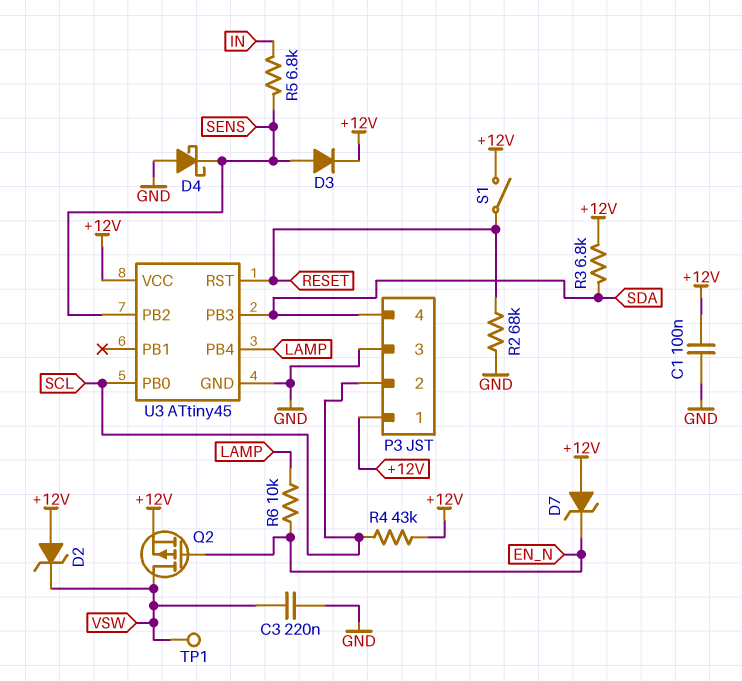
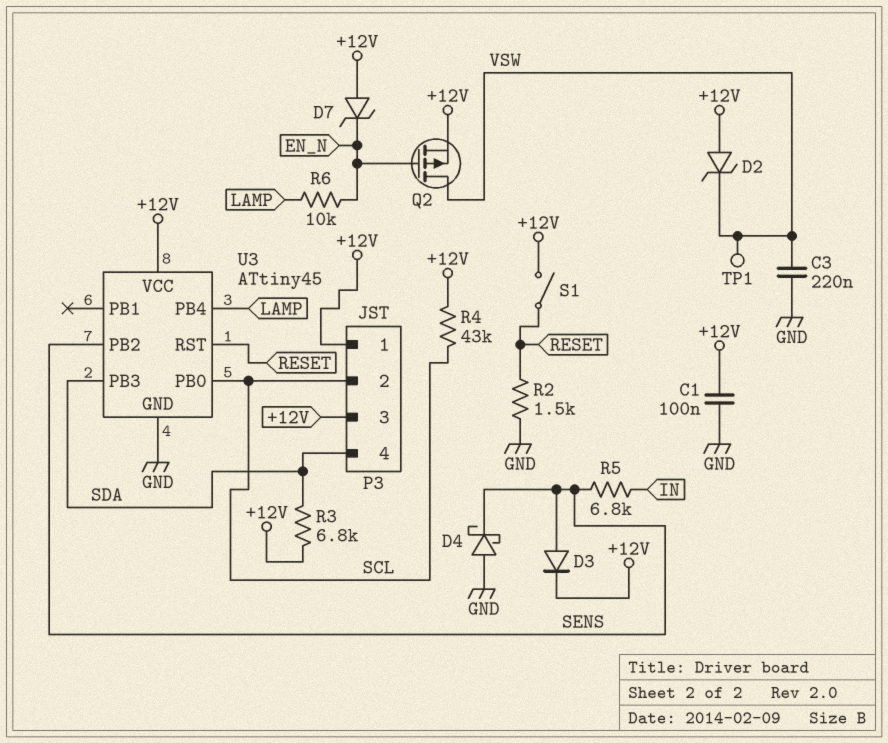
P3 pin 3: GND -> +12V
R2: 68k (GND, RESET) -> 1.5k (GND, RESET)

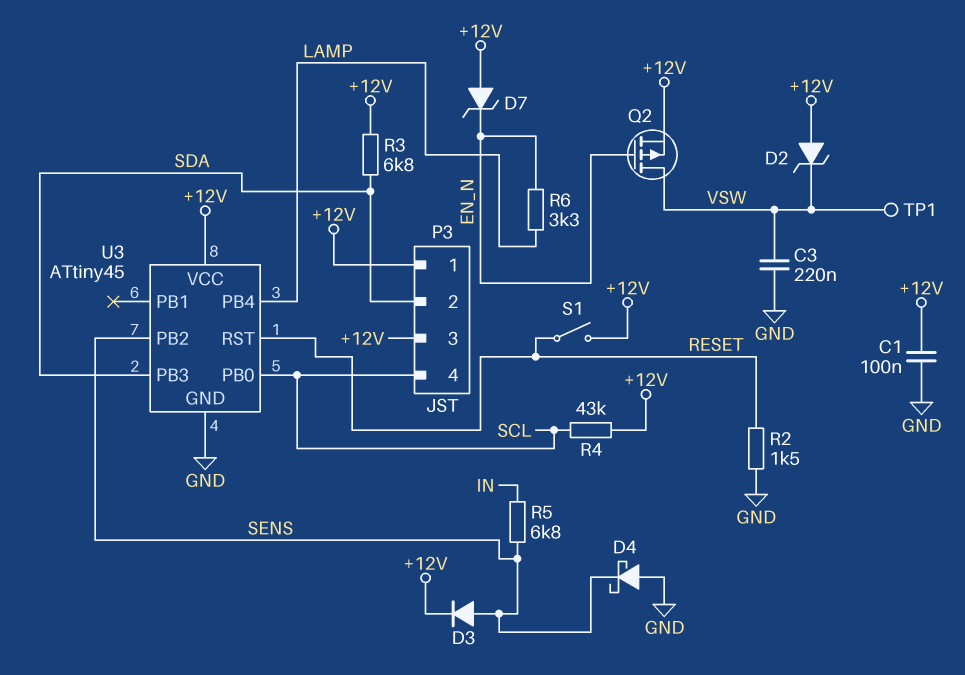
P3 pin 2: SCL -> SDA
P3 pin 4: SDA -> SCL
R6: 10k (EN_N, LAMP) -> 3.3k (EN_N, LAMP)

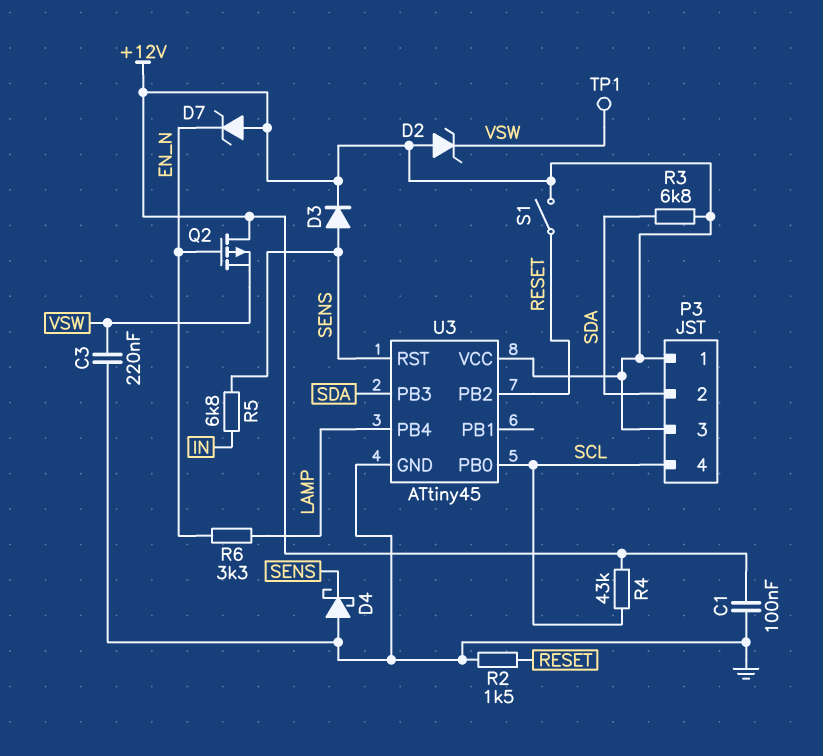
Q2: PMOS (G EN_N, D VSW, S +12V) -> PMOS (G EN_N, D +12V, S VSW)
U3 pin PB2: SENS -> RESET
U3 pin RST: RESET -> SENS

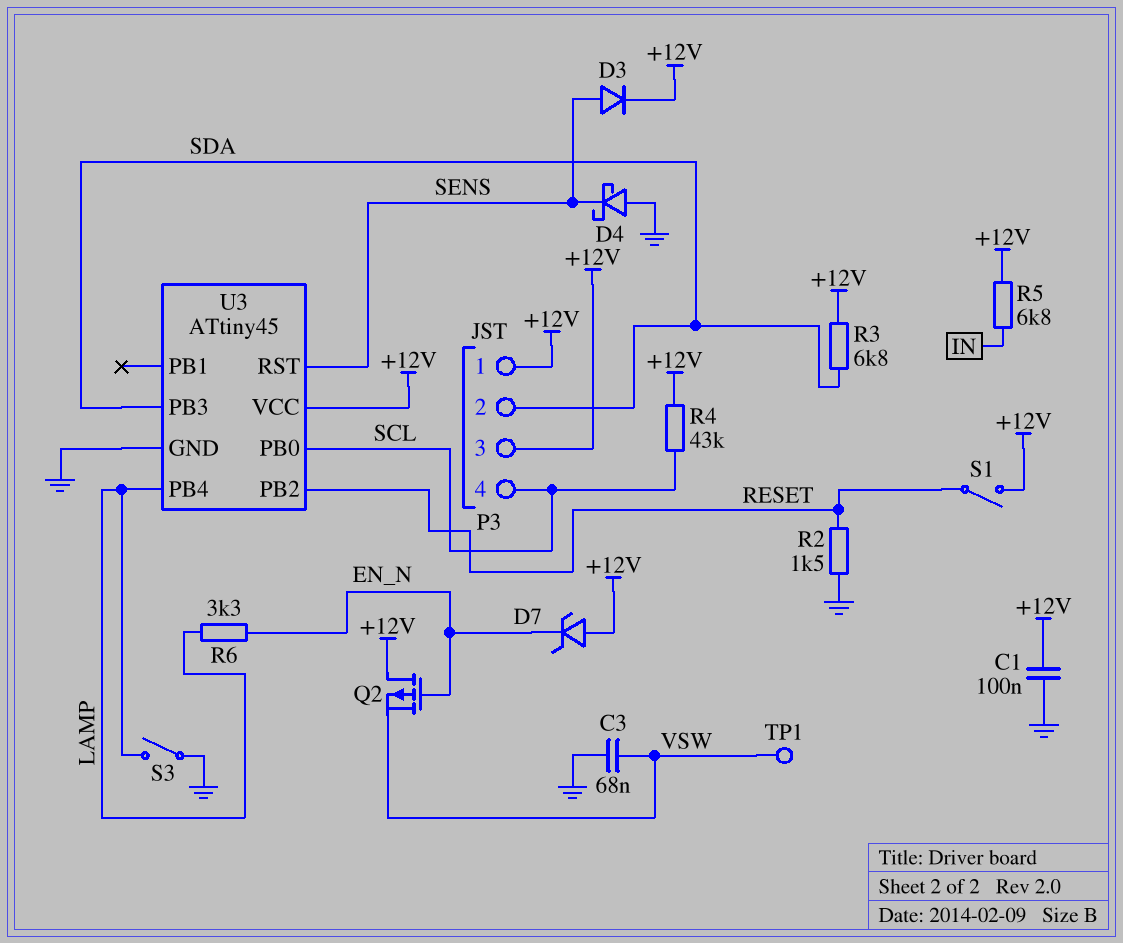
C3: 220nF (GND, VSW) -> 68nF (GND, VSW)
D2: zener (A +12V, K VSW) -> none
R5: 6.8k (IN, SENS) -> 6.8k (+12V, IN)
S3: none -> switch (GND, LAMP)

